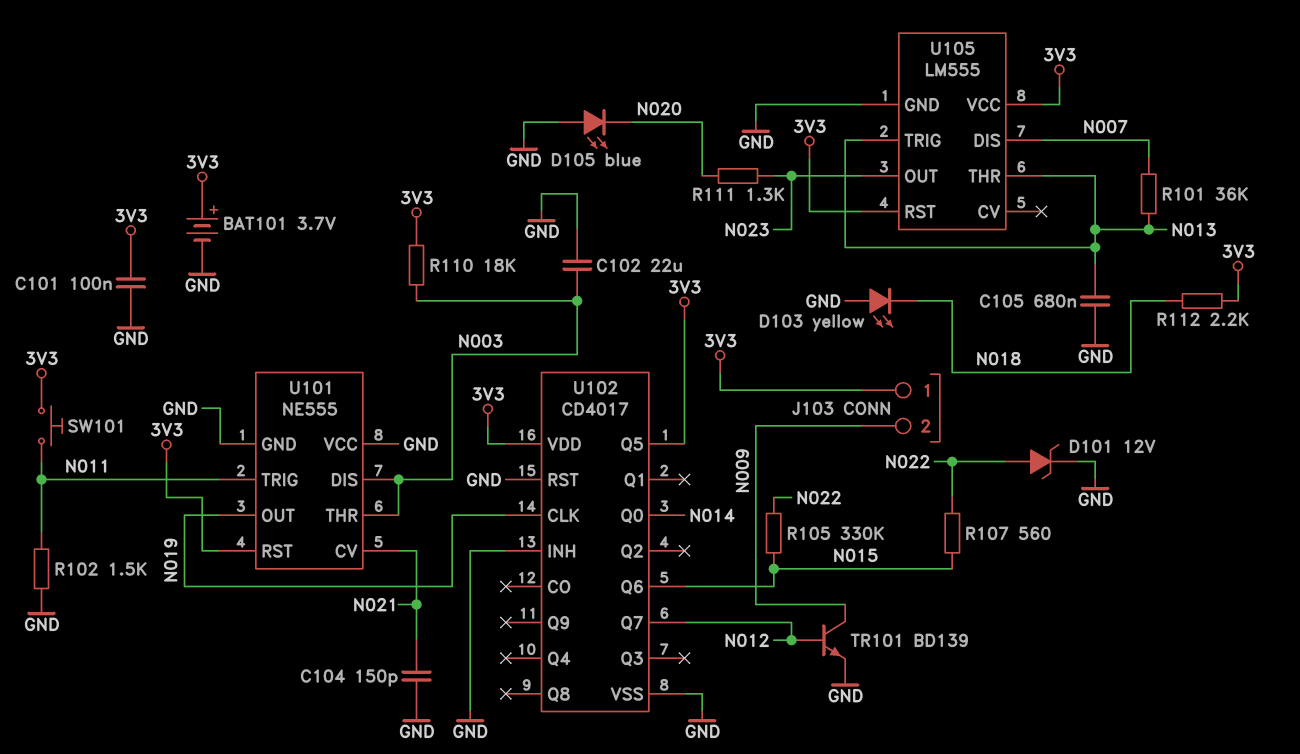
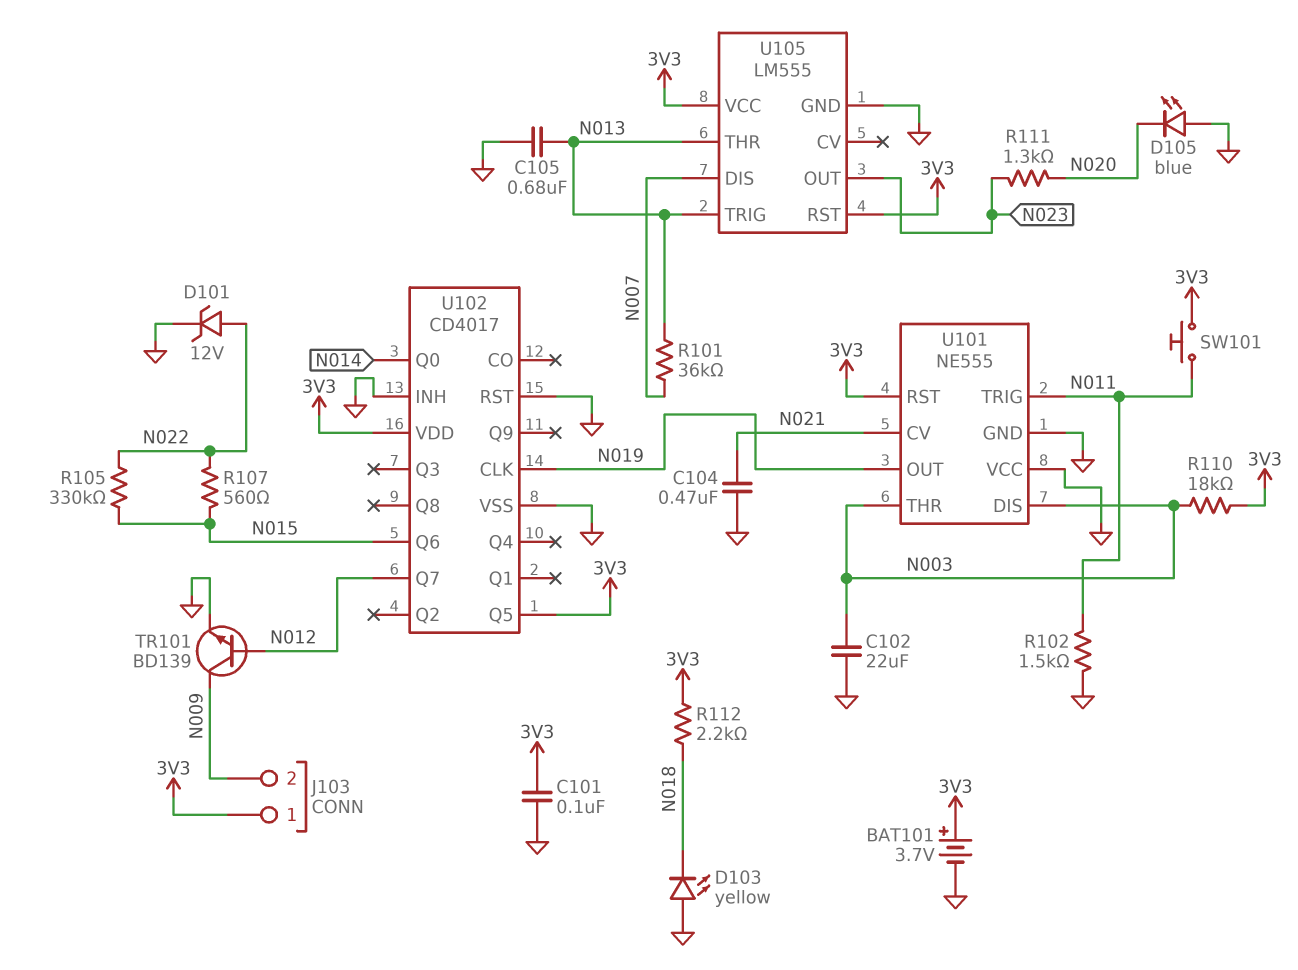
C104: 150pF (GND, N021) -> 470nF (GND, N021)

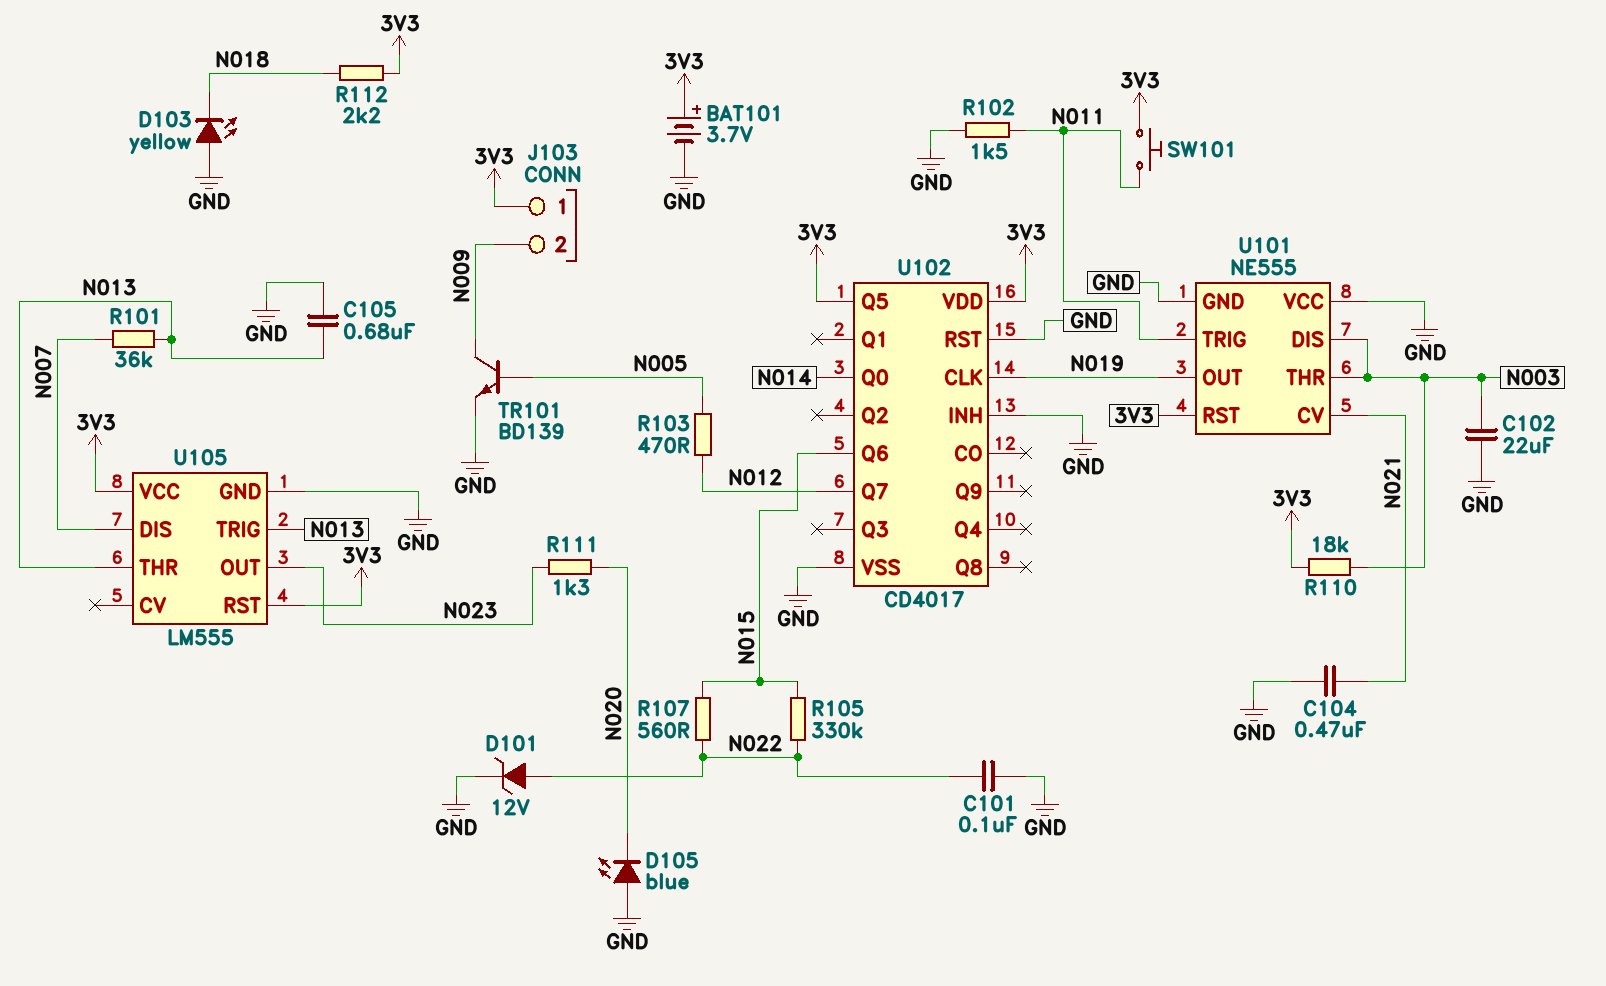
C101: 100nF (3V3, GND) -> 100nF (GND, N022)
R103: none -> 470 (N005, N012)
TR101: NPN BD139 (B N012, C N009, E GND) -> NPN BD139 (B N005, C N009, E GND)

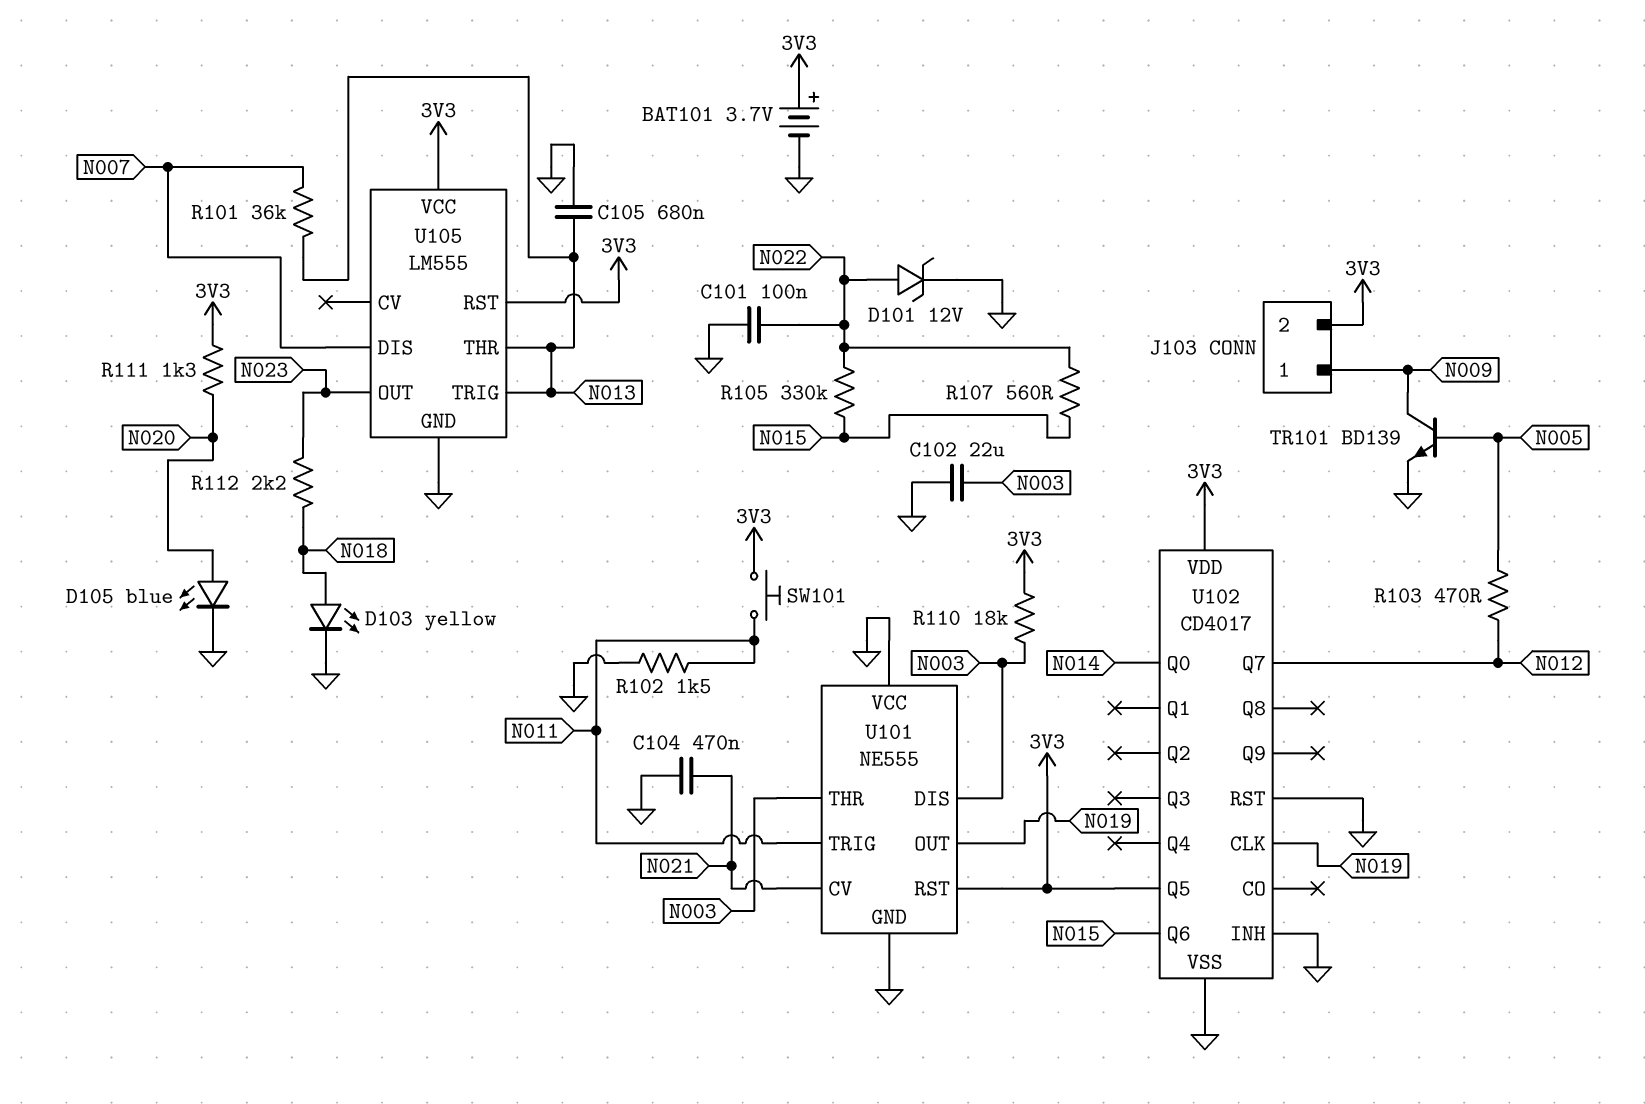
D103: LED yellow (A GND, K N018) -> LED yellow (A N018, K GND)
D105: LED blue (A GND, K N020) -> LED blue (A N020, K GND)
J103 pin 1: 3V3 -> N009
J103 pin 2: N009 -> 3V3
R111: 1.3k (N020, N023) -> 1.3k (3V3, N020)
R112: 2.2k (3V3, N018) -> 2.2k (N018, N023)

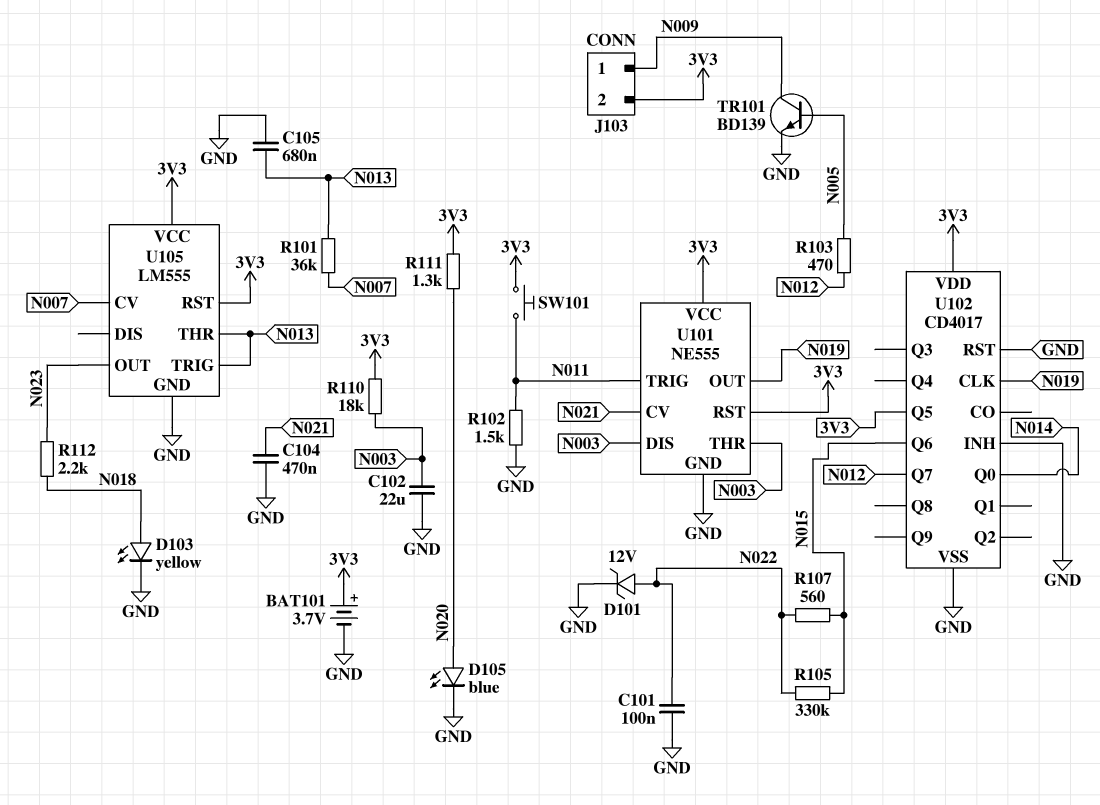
U101 pin VCC: GND -> 3V3
U105 pin CV: none -> N007
U105 pin DIS: N007 -> none

